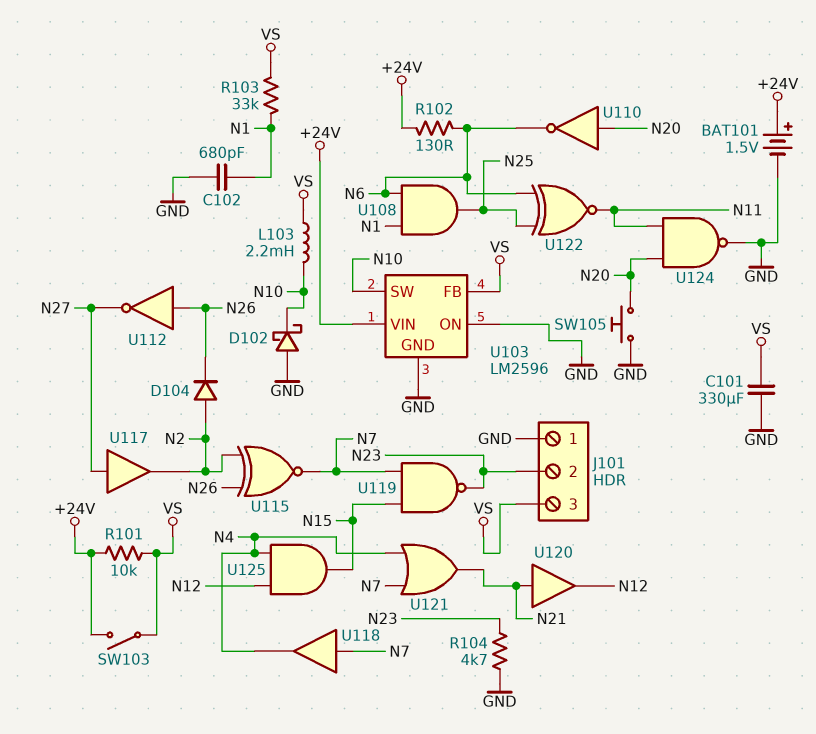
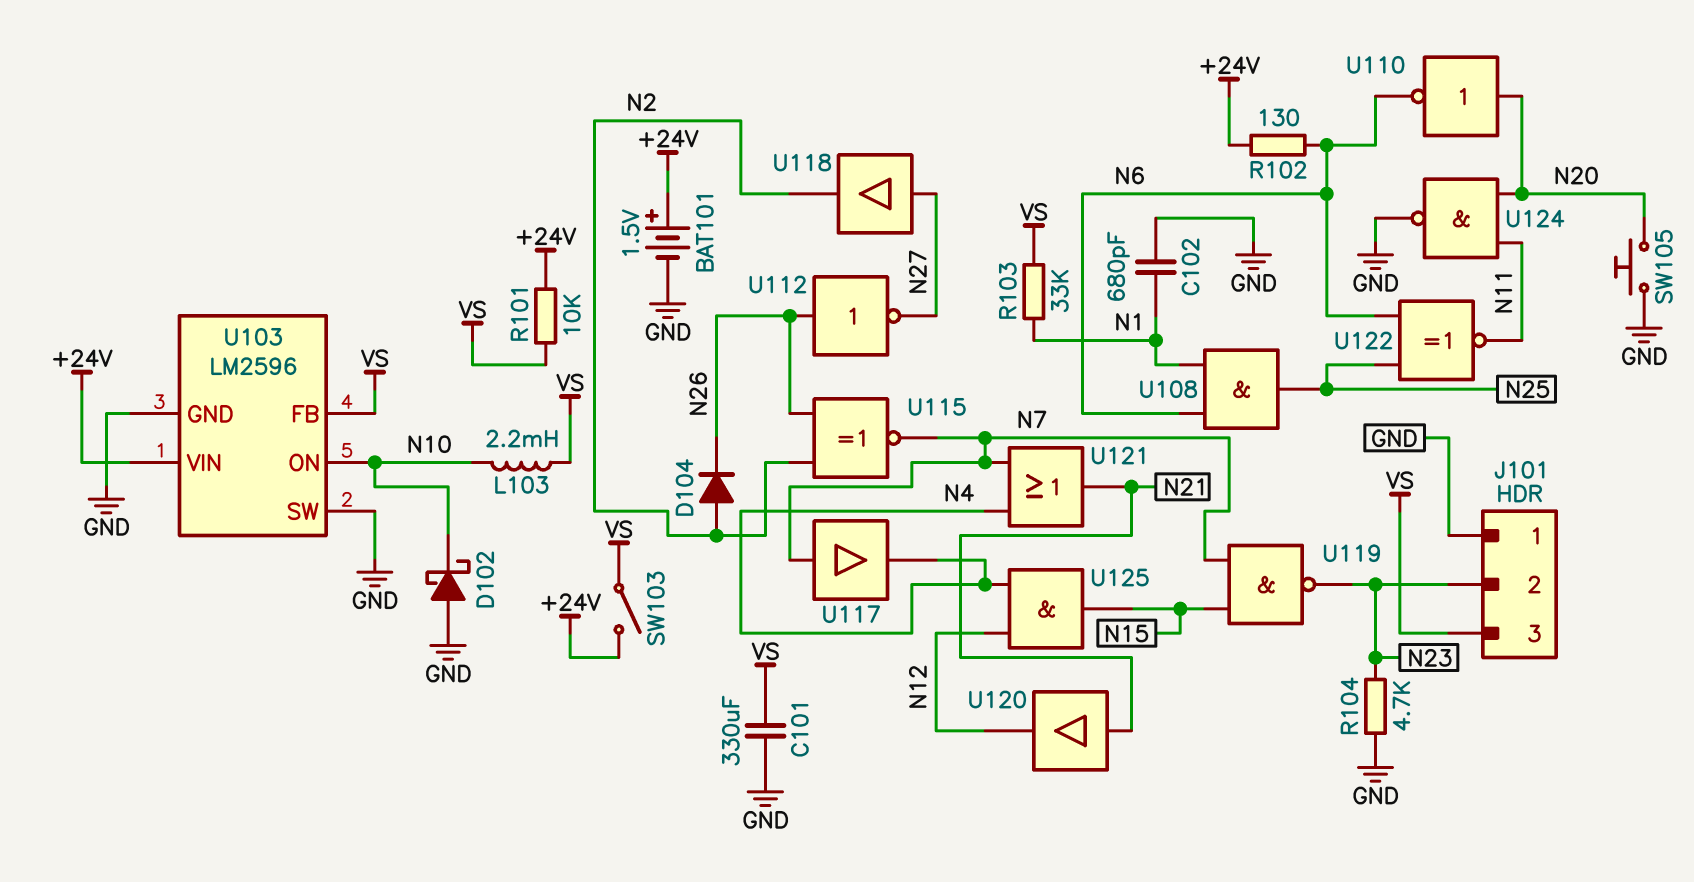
U103 pin ON: GND -> N10
U103 pin SW: N10 -> GND
U117: buffer (in N27, out N2) -> buffer (in N7, out N4)
U118: buffer (in N7, out N4) -> buffer (in N27, out N2)

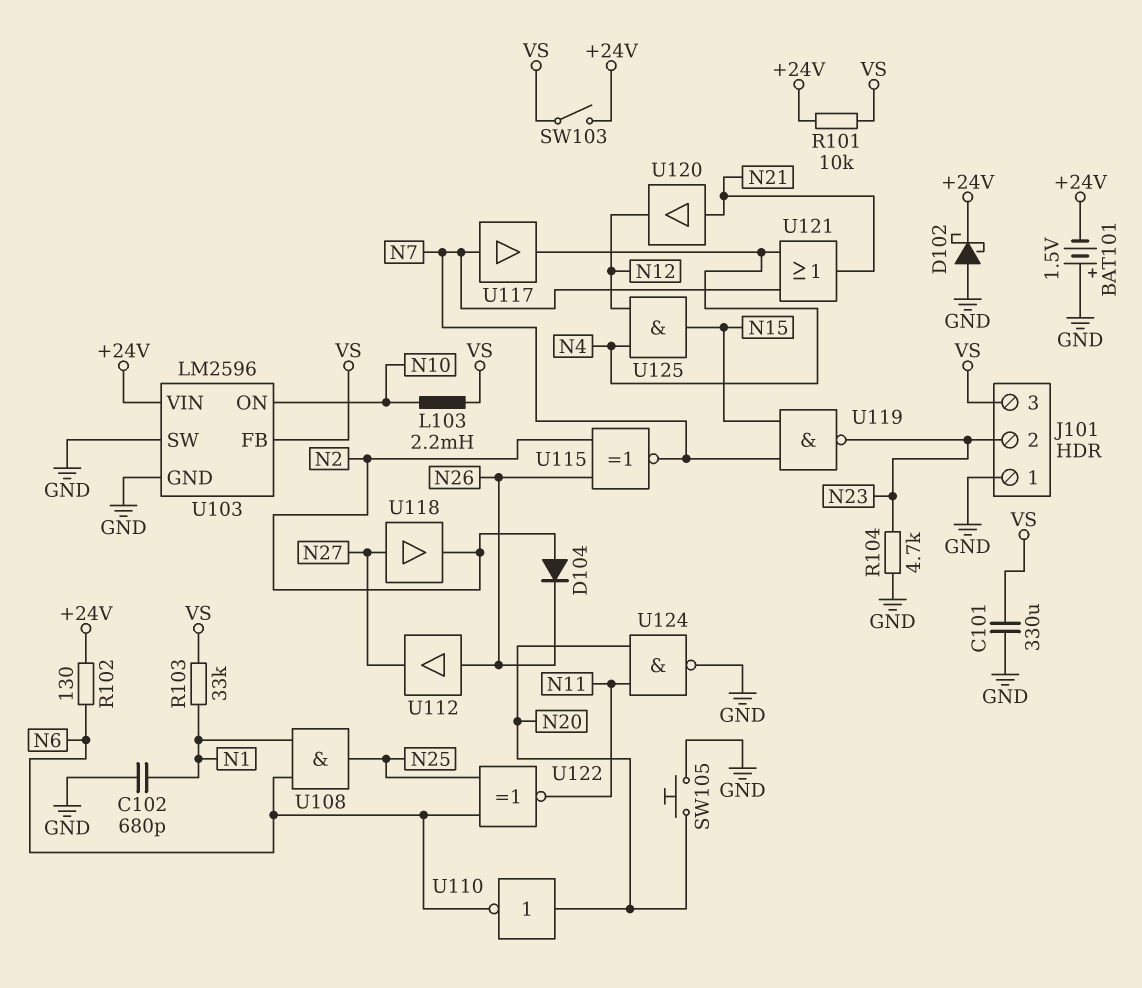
BAT101: 1.5V (plus +24V, minus GND) -> 1.5V (plus GND, minus +24V)
D102: schottky (A GND, K N10) -> schottky (A GND, K +24V)
U112: NOT (in N26, out N27) -> buffer (in N26, out N27)

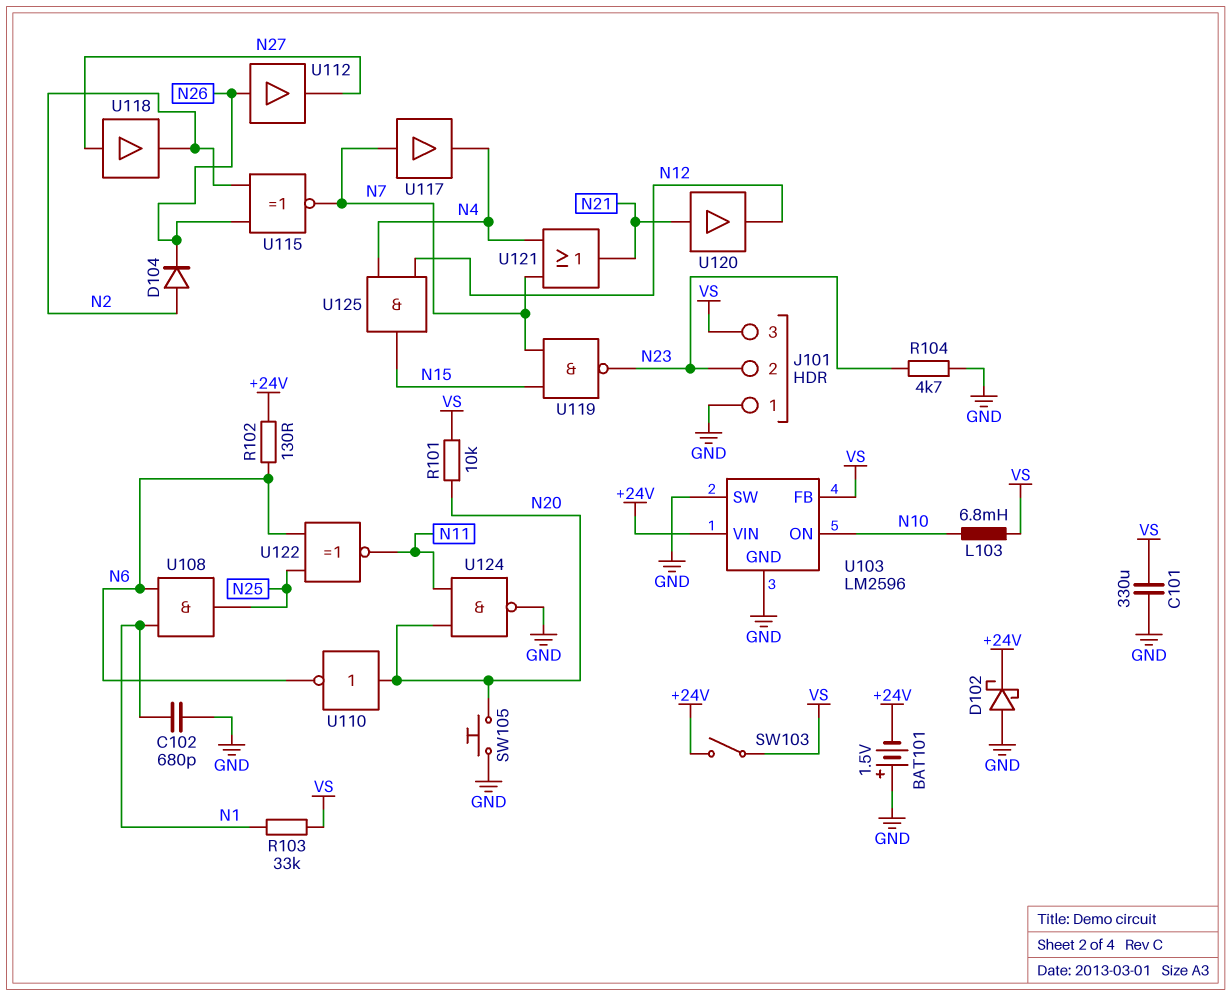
L103: 2.2mH (N10, VS) -> 6.8mH (N10, VS)
R101: 10k (+24V, VS) -> 10k (N20, VS)

